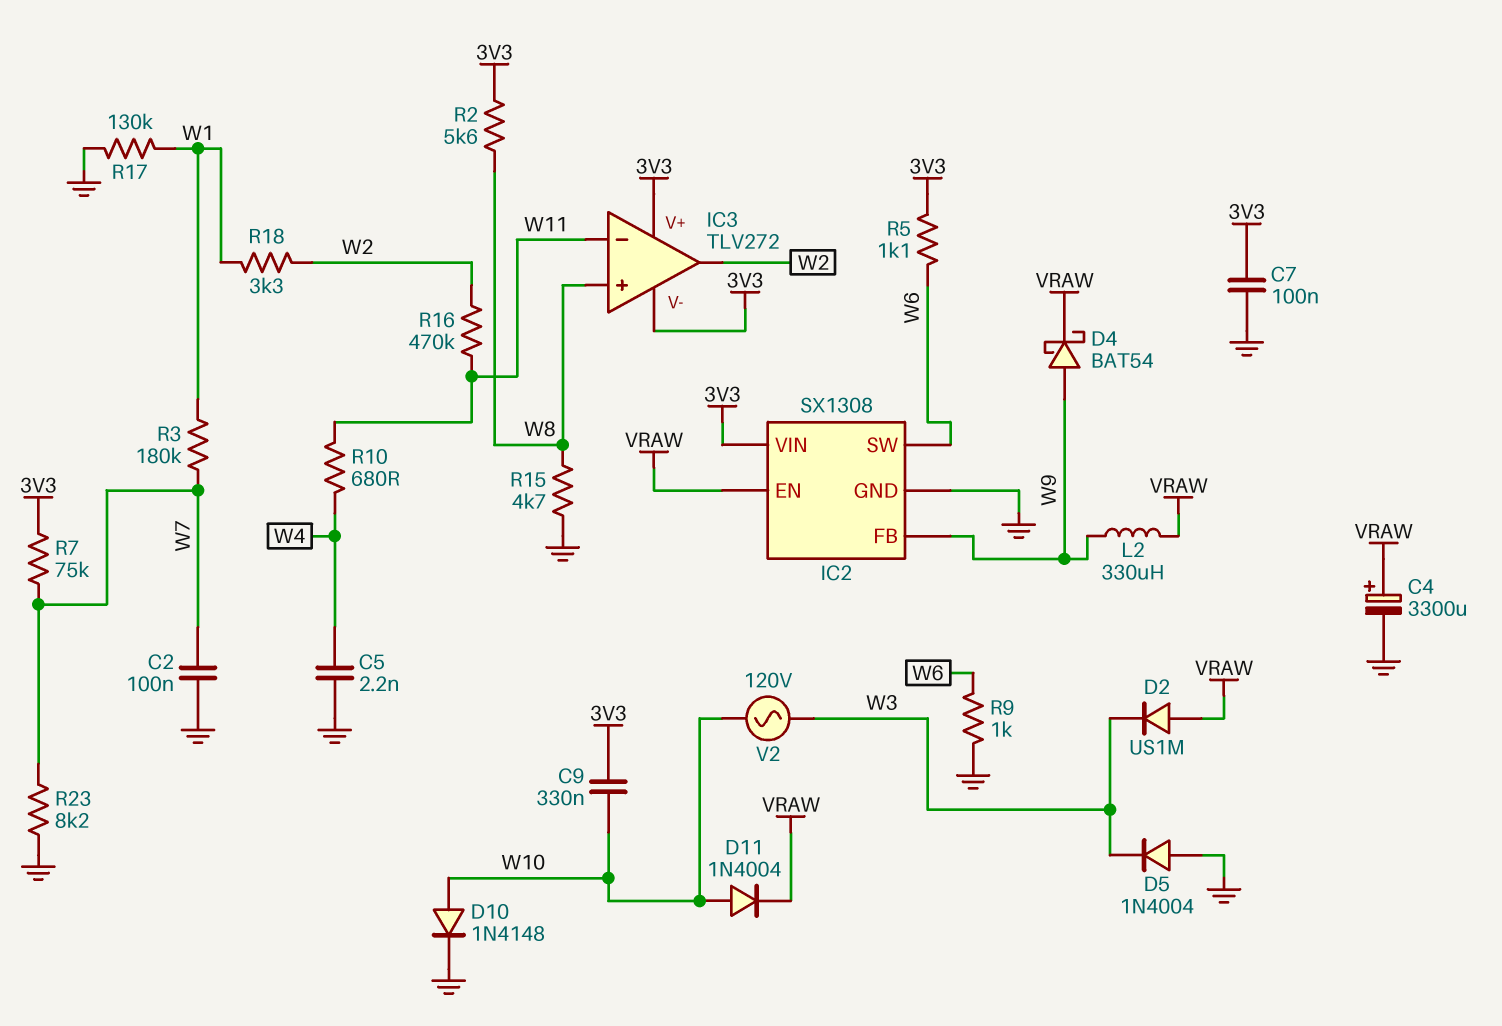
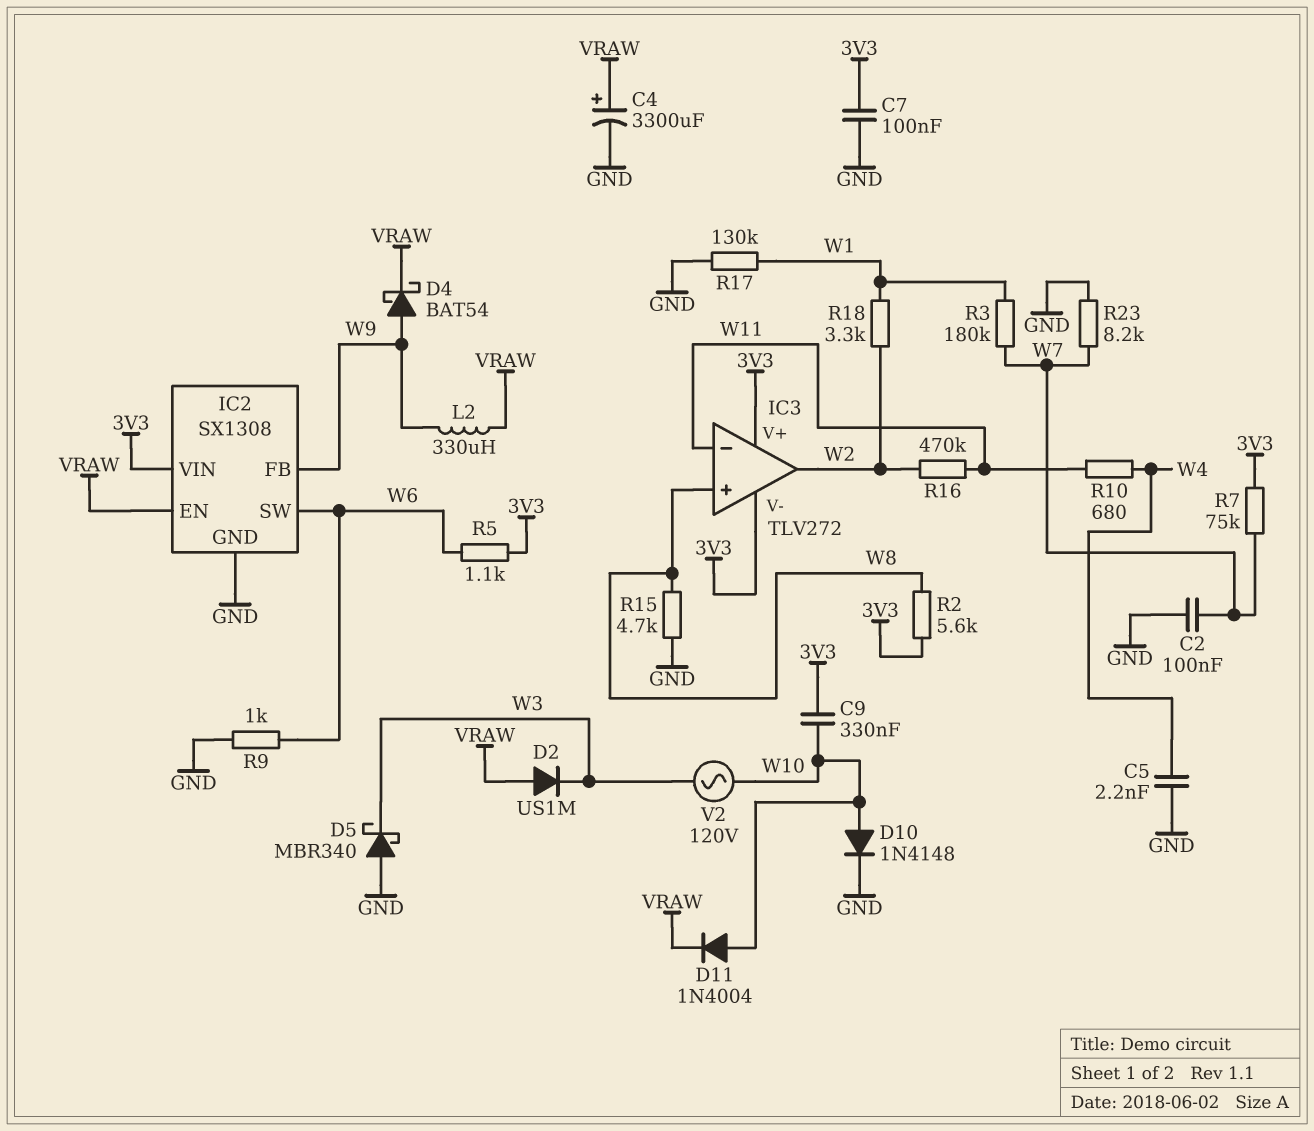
D5: diode 1N4004 (A GND, K W3) -> schottky MBR340 (A GND, K W3)

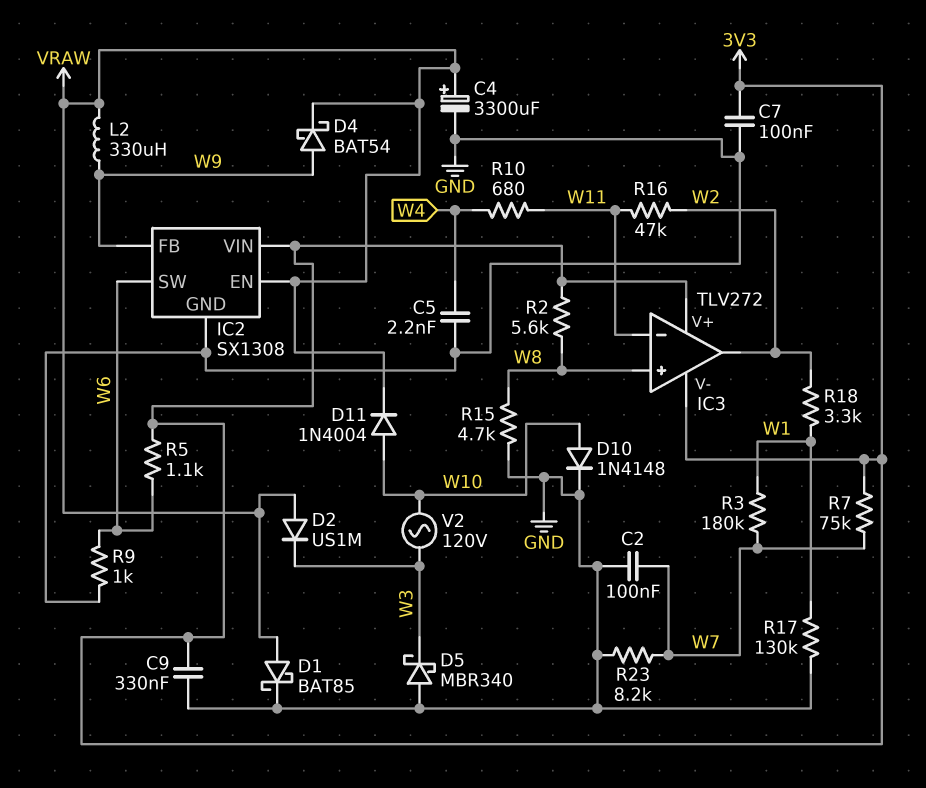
C9: 330nF (3V3, W10) -> 330nF (3V3, GND)
D1: none -> schottky BAT85 (A VRAW, K GND)
R16: 470k (W2, W11) -> 47k (W2, W11)

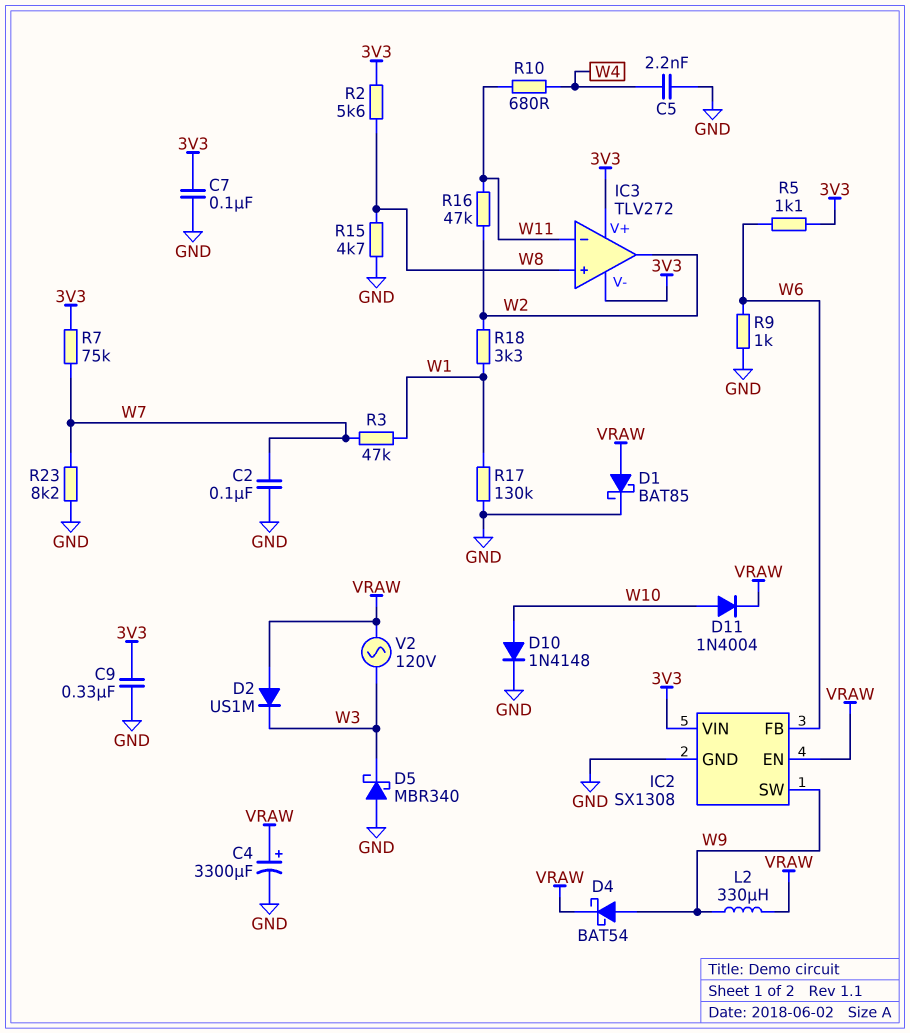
IC2 pin FB: W9 -> W6
IC2 pin SW: W6 -> W9
R3: 180k (W1, W7) -> 47k (W1, W7)
V2: AC 120V (W3, W10) -> AC 120V (VRAW, W3)

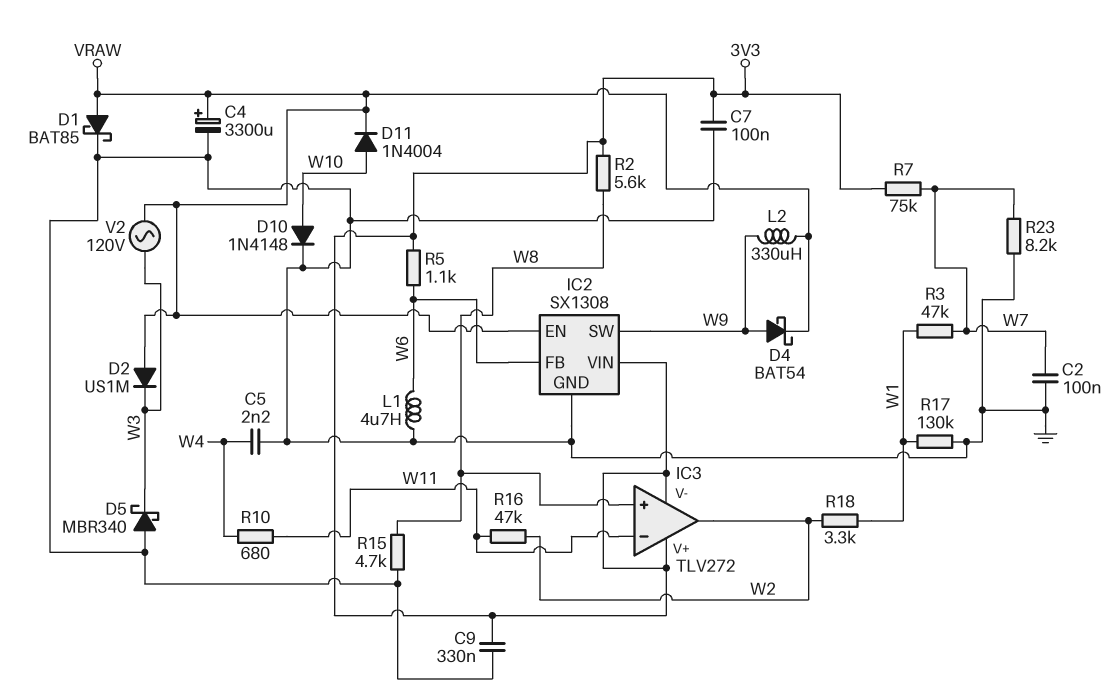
L1: none -> 4.7uH (GND, W6)
R9: 1k (GND, W6) -> none

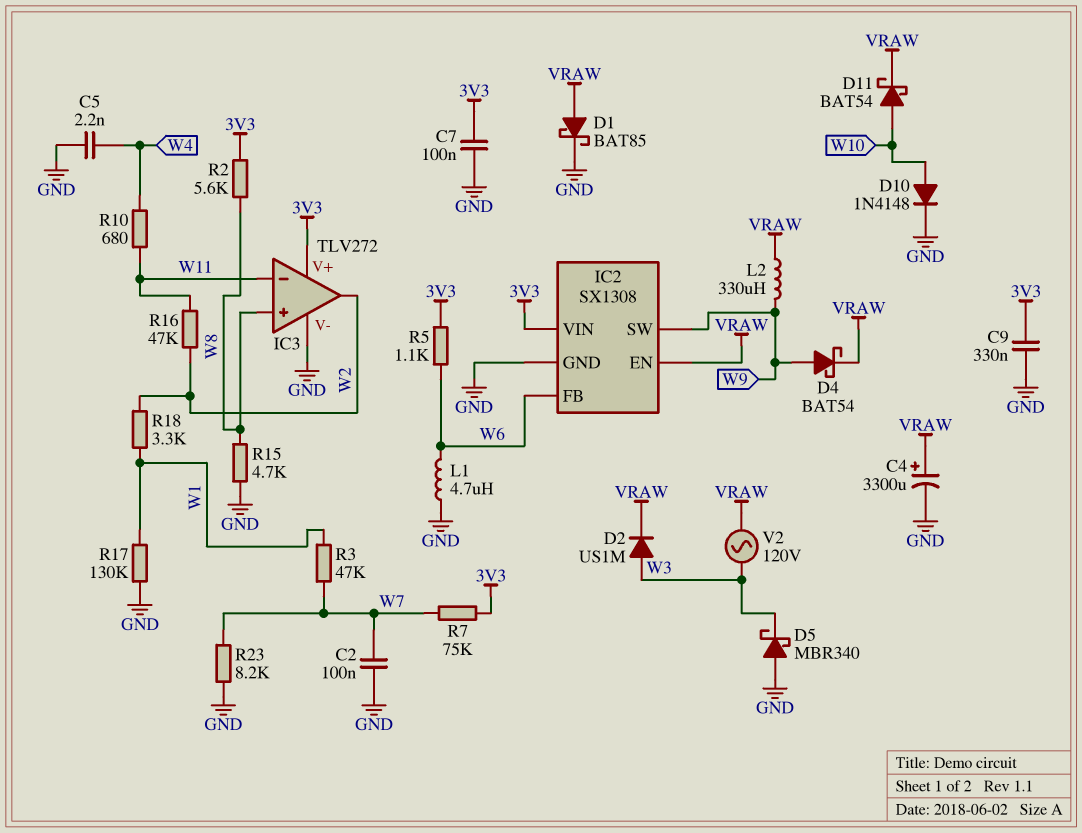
D2: diode US1M (A VRAW, K W3) -> diode US1M (A W3, K VRAW)
D11: diode 1N4004 (A W10, K VRAW) -> schottky BAT54 (A W10, K VRAW)
IC3 pin V-: 3V3 -> GND

